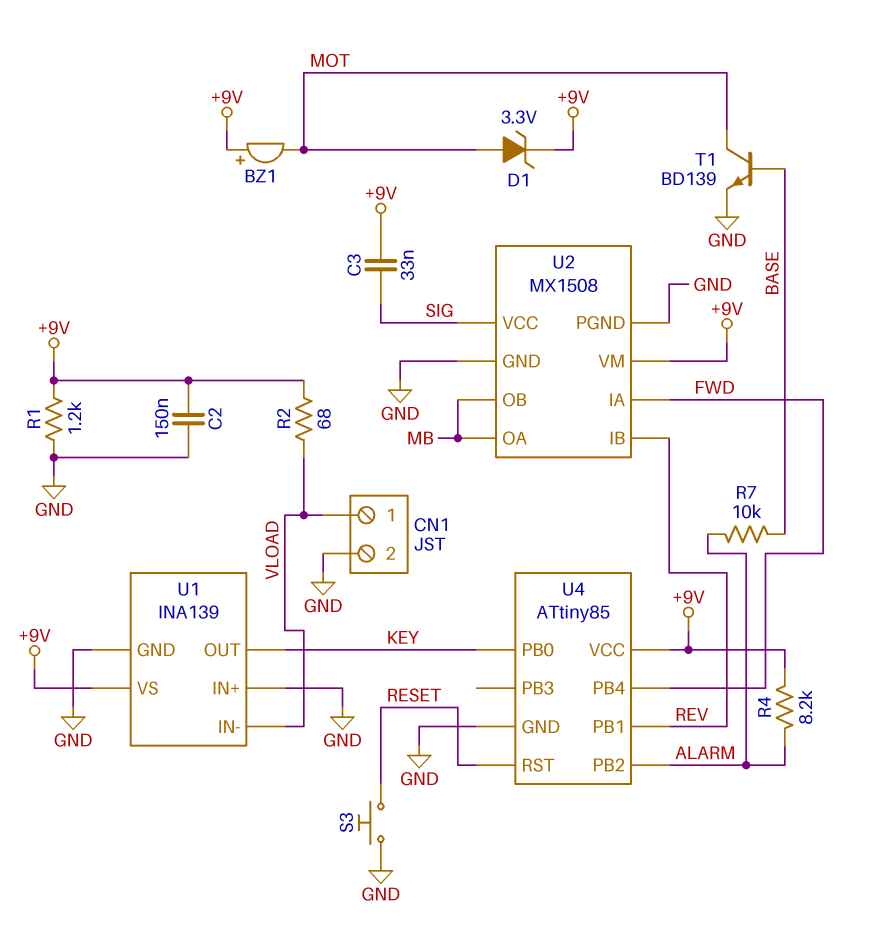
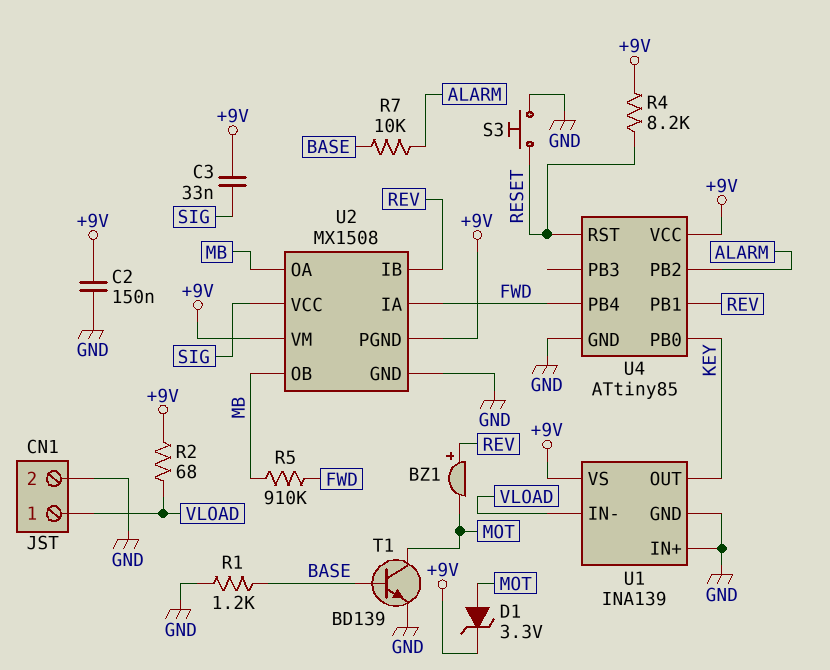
BZ1: buzzer (plus +9V, minus MOT) -> buzzer (plus REV, minus MOT)
R1: 1.2k (+9V, GND) -> 1.2k (BASE, GND)
R4: 8.2k (+9V, ALARM) -> 8.2k (+9V, RESET)
R5: none -> 910k (FWD, MB)
U2 pin PGND: GND -> +9V

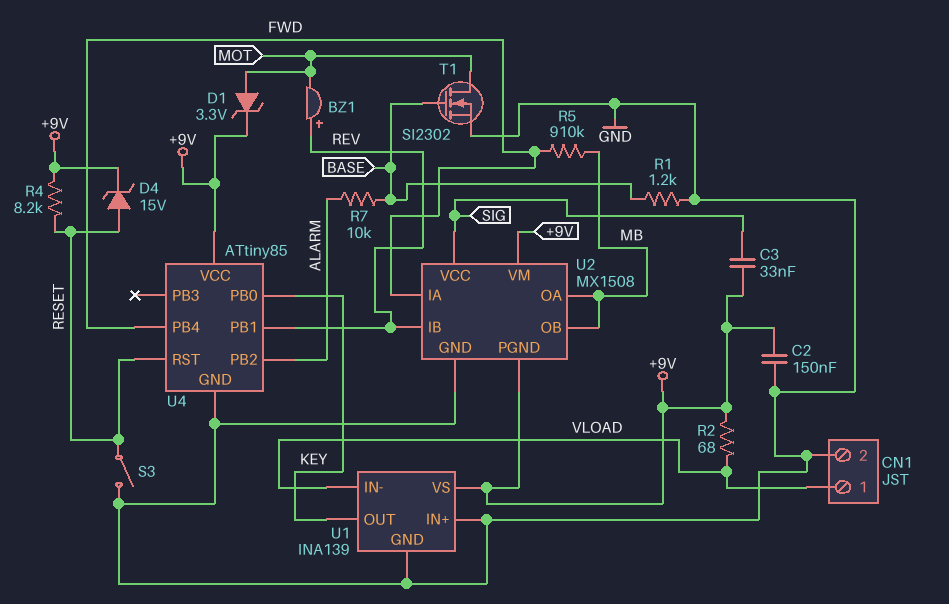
D4: none -> zener 15V (A RESET, K +9V)
S3: button (GND, RESET) -> switch (GND, RESET)
T1: NPN BD139 (B BASE, C MOT, E GND) -> NMOS SI2302 (G BASE, D MOT, S GND)

